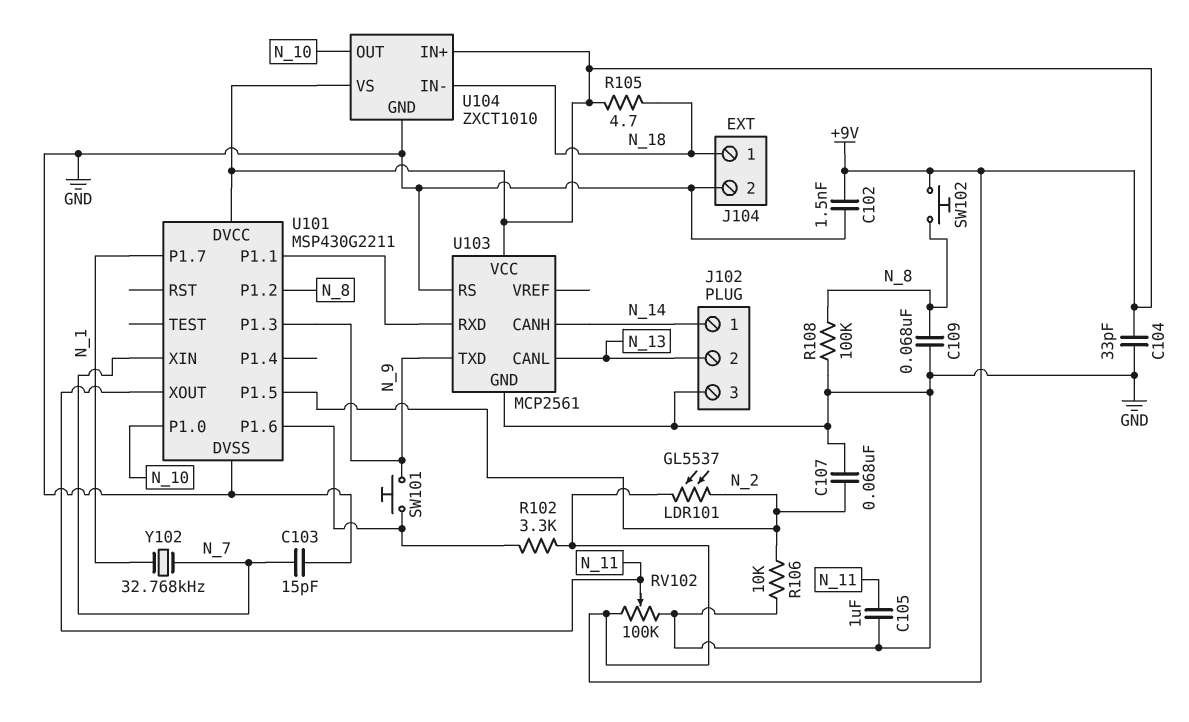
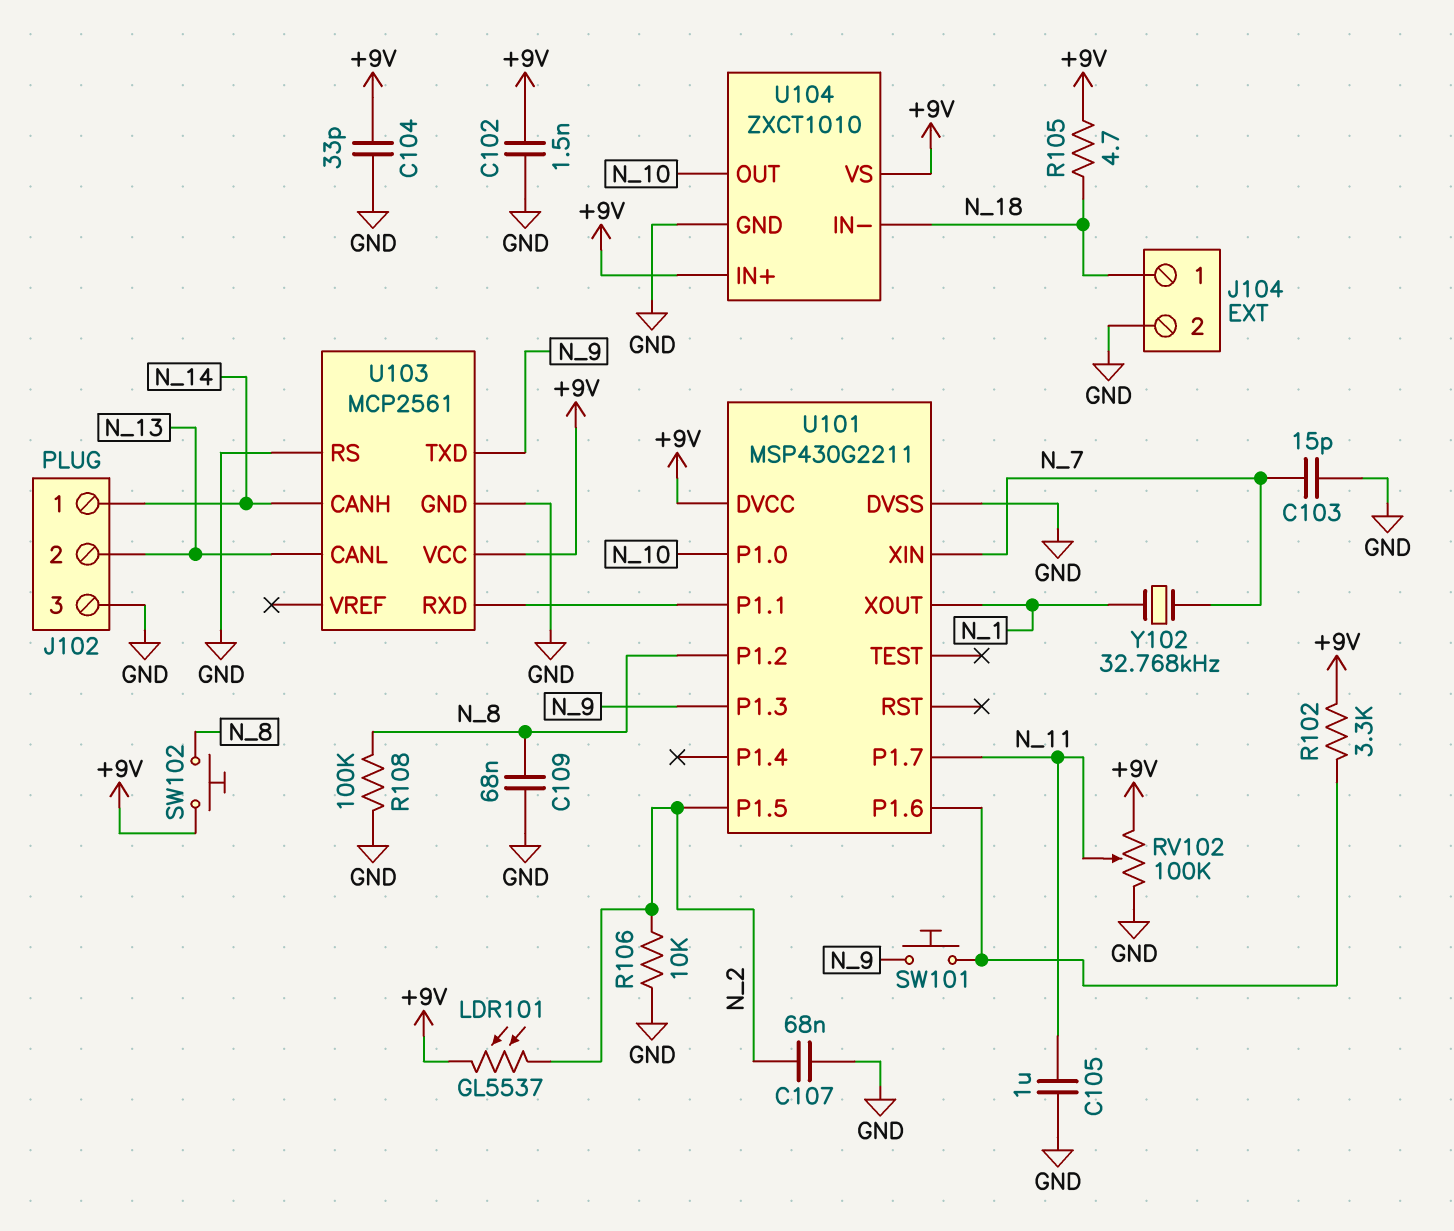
U101 pin P1.7: N_1 -> N_11
U101 pin XOUT: N_11 -> N_1

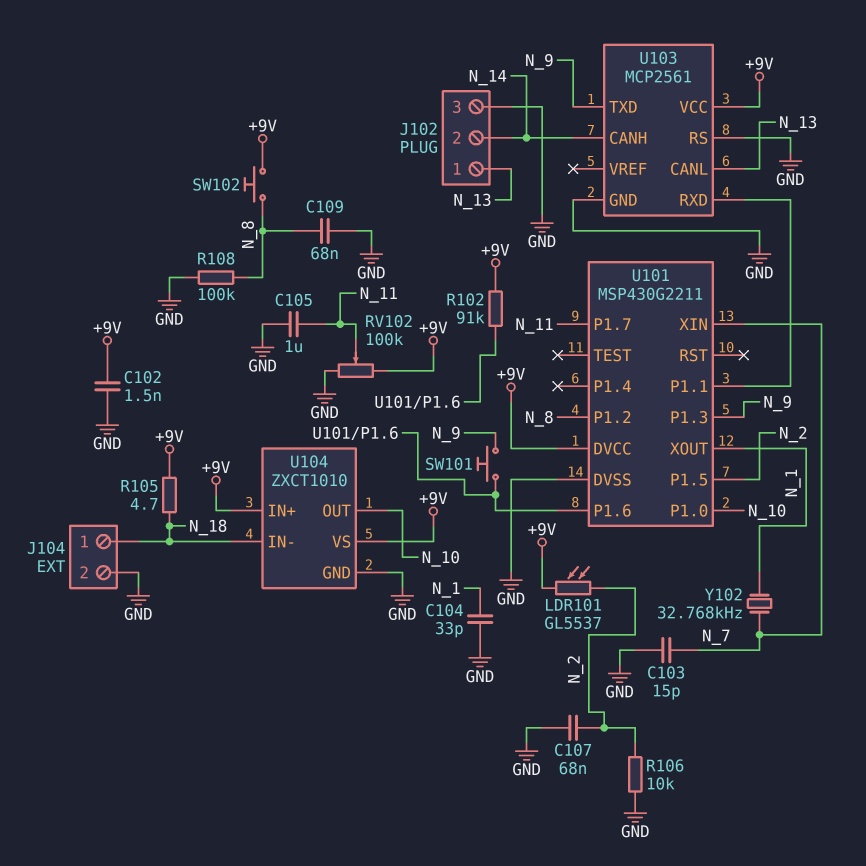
C104: 33pF (+9V, GND) -> 33pF (GND, N_1)
J102 pin 1: N_14 -> N_13
J102 pin 2: N_13 -> N_14
R102: 3.3k (+9V, U101/P1.6) -> 91k (+9V, U101/P1.6)

